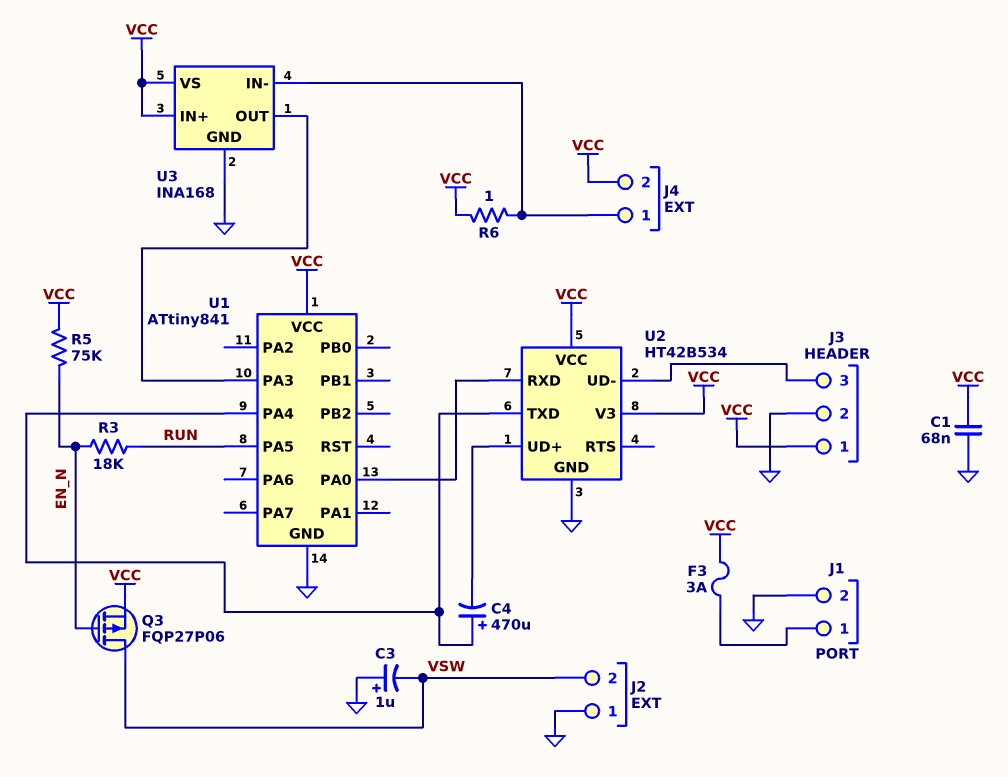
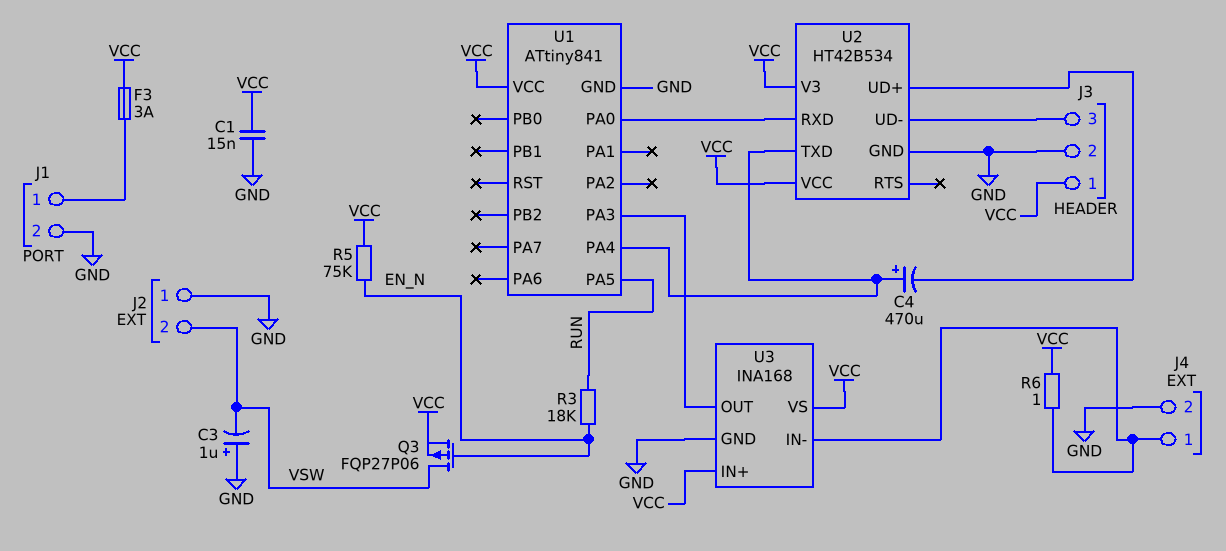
C1: 68nF (GND, VCC) -> 15nF (GND, VCC)
J4 pin 2: VCC -> GND

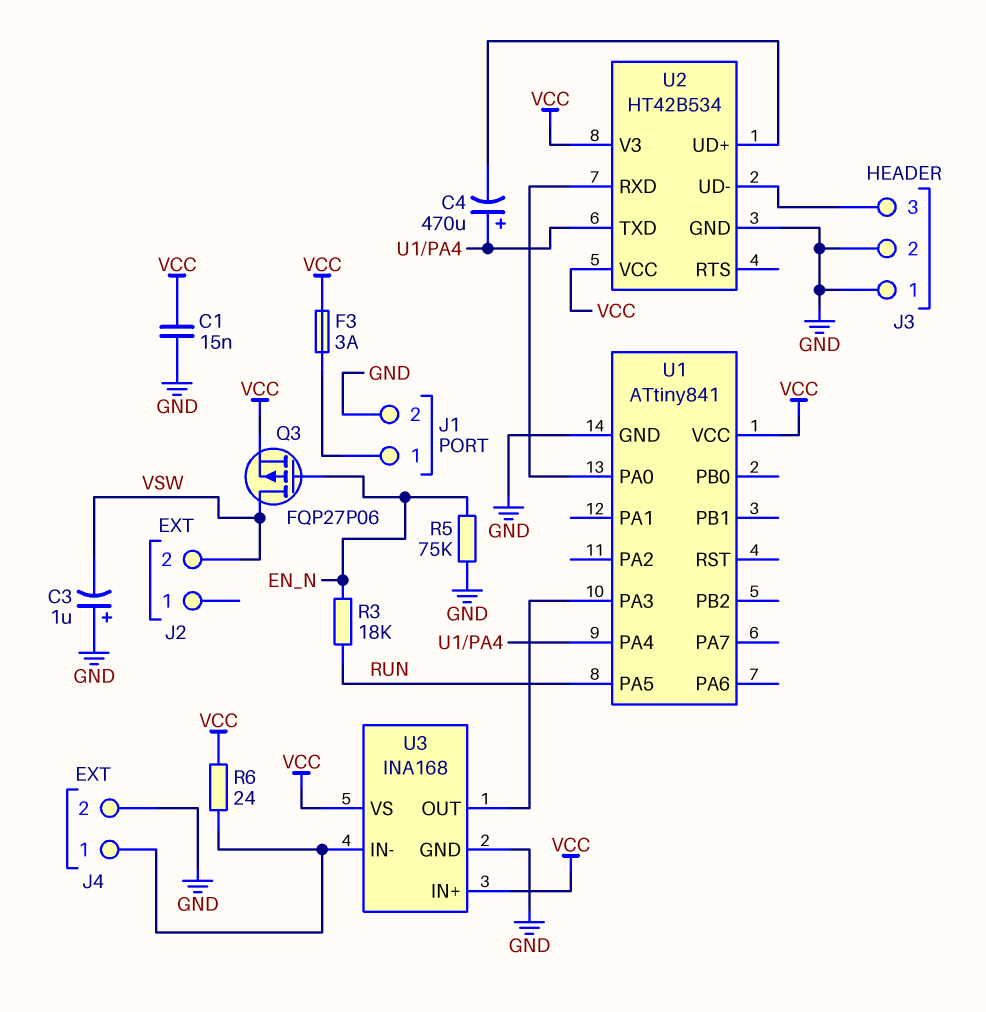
J2 pin 1: GND -> none
J3 pin 1: VCC -> GND
R5: 75k (EN_N, VCC) -> 75k (EN_N, GND)
R6: 1 (J4/1, VCC) -> 24 (J4/1, VCC)

